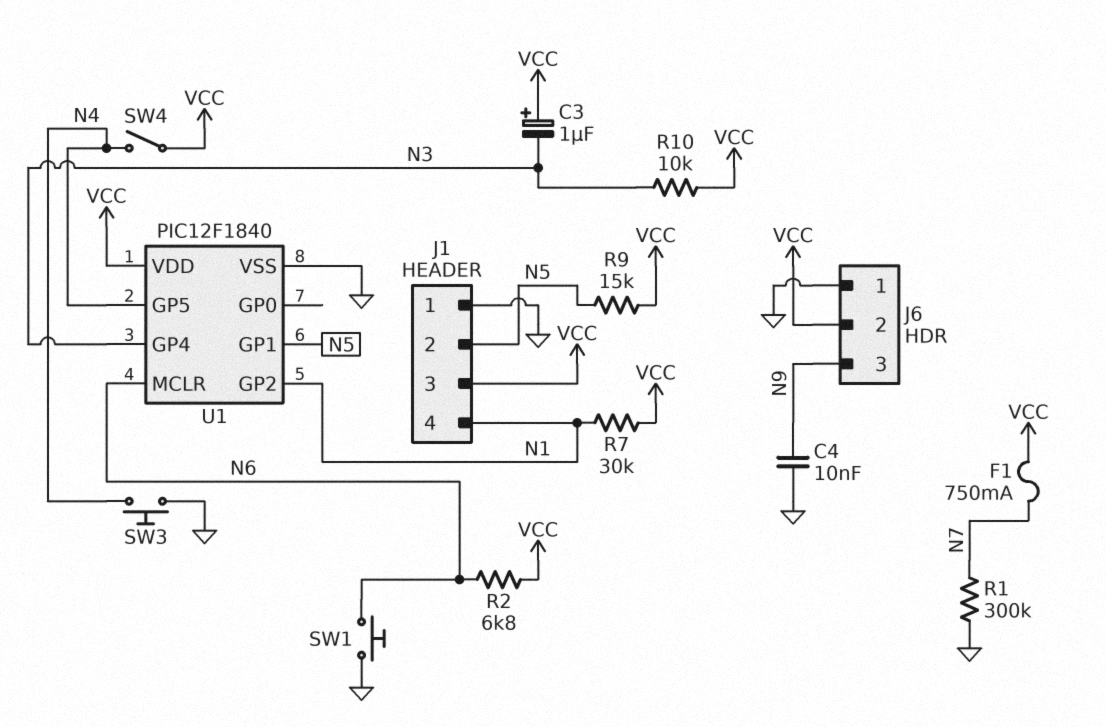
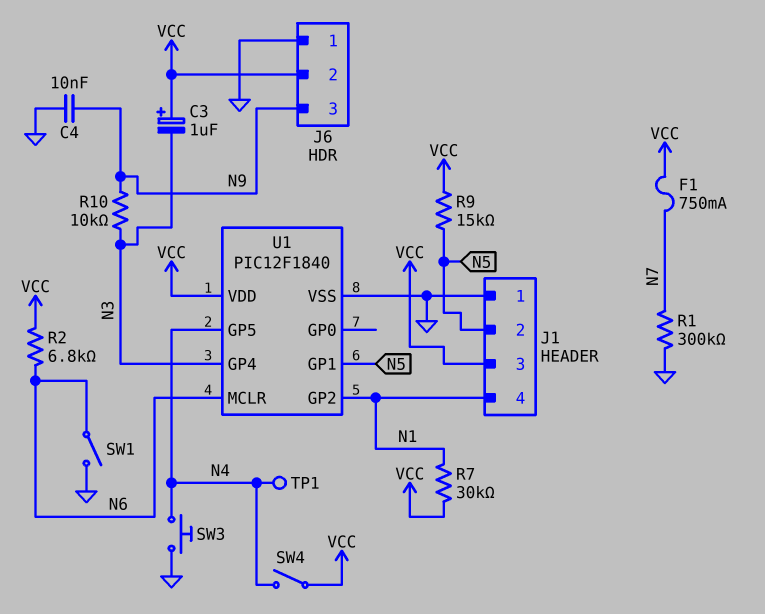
R10: 10k (N3, VCC) -> 10k (N3, N9)
SW1: button (GND, N6) -> switch (GND, N6)
TP1: none -> test point (N4)

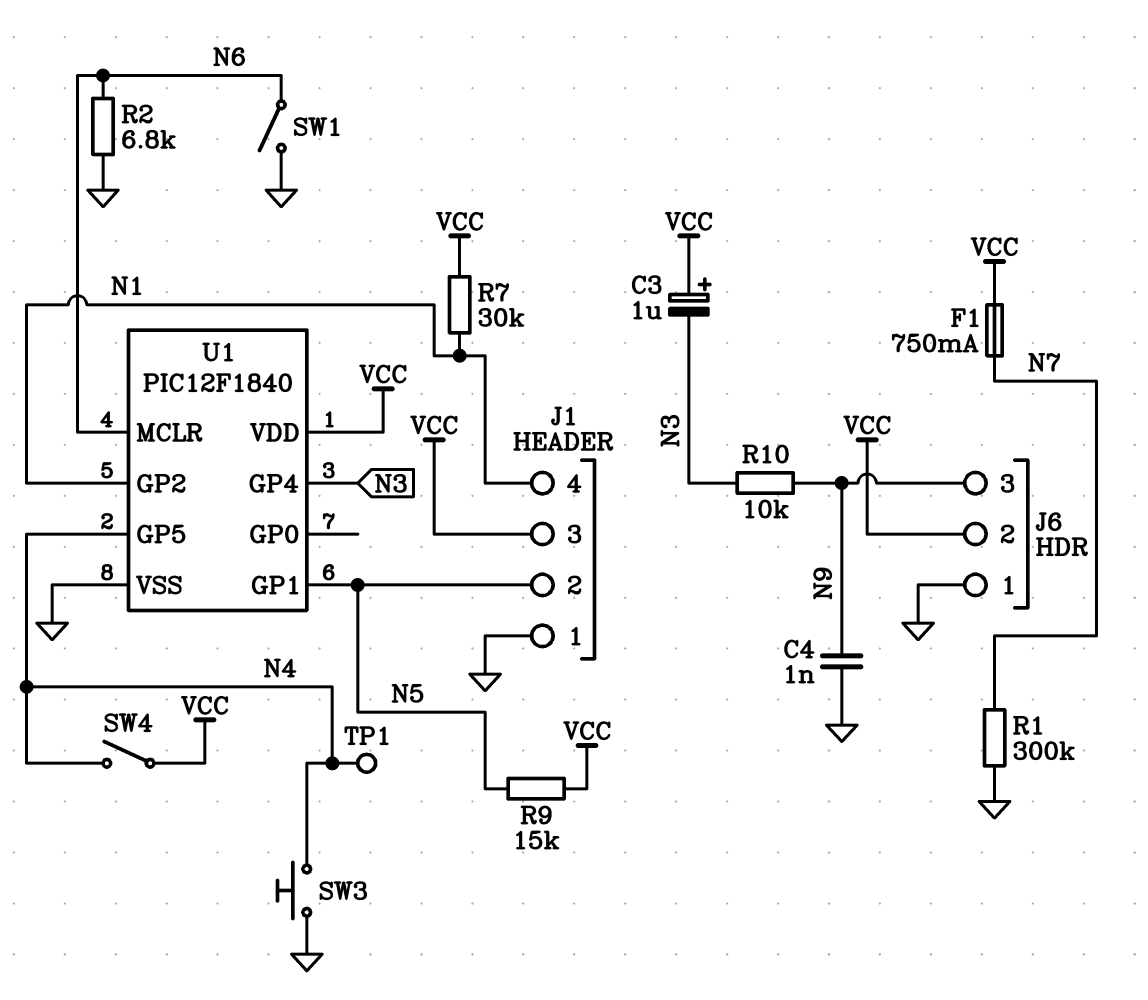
C4: 10nF (GND, N9) -> 1nF (GND, N9)
R2: 6.8k (N6, VCC) -> 6.8k (GND, N6)

